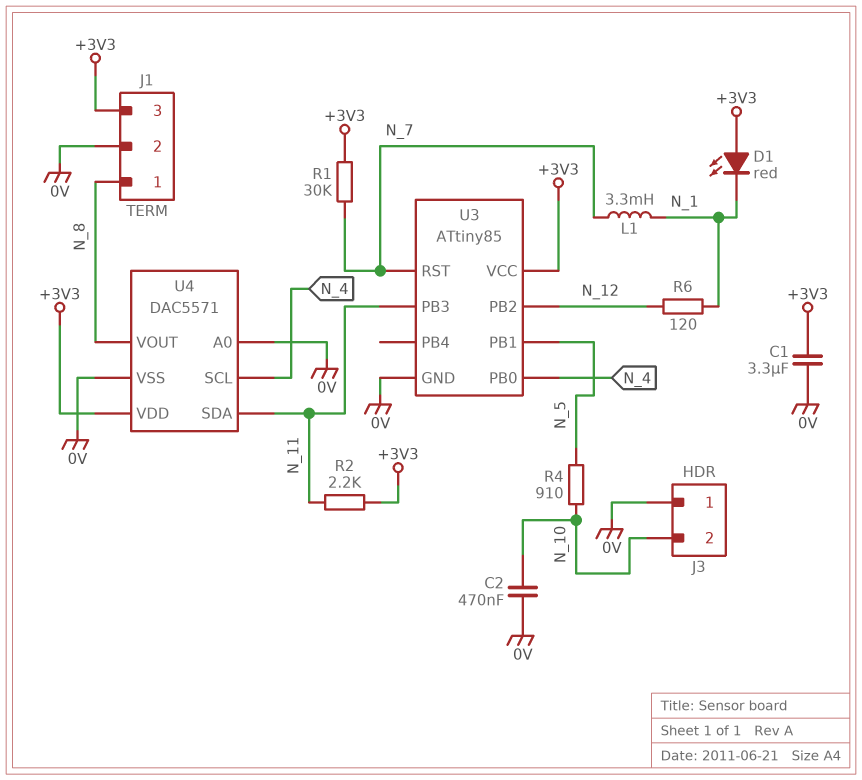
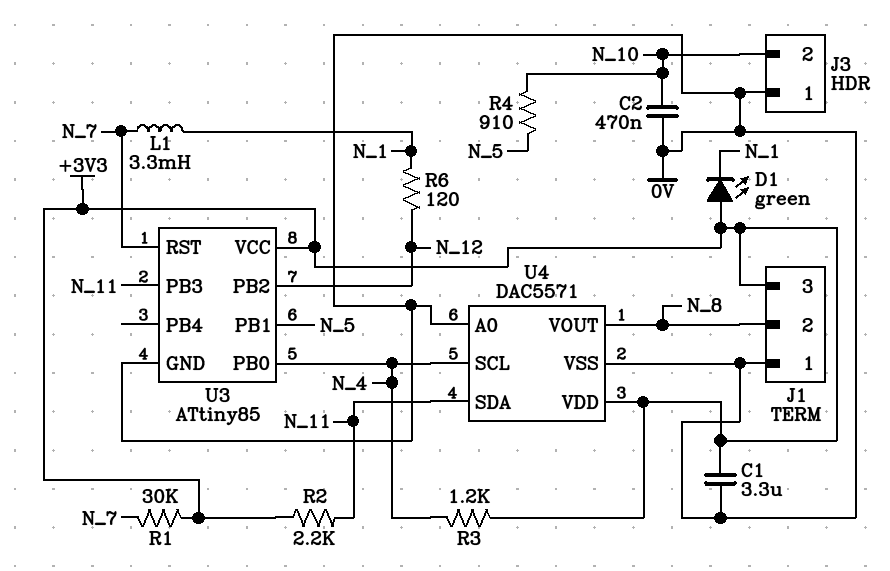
D1: LED red (A +3V3, K N_1) -> LED green (A +3V3, K N_1)
J1 pin 1: N_8 -> 0V
J1 pin 2: 0V -> N_8
R3: none -> 1.2k (+3V3, N_4)

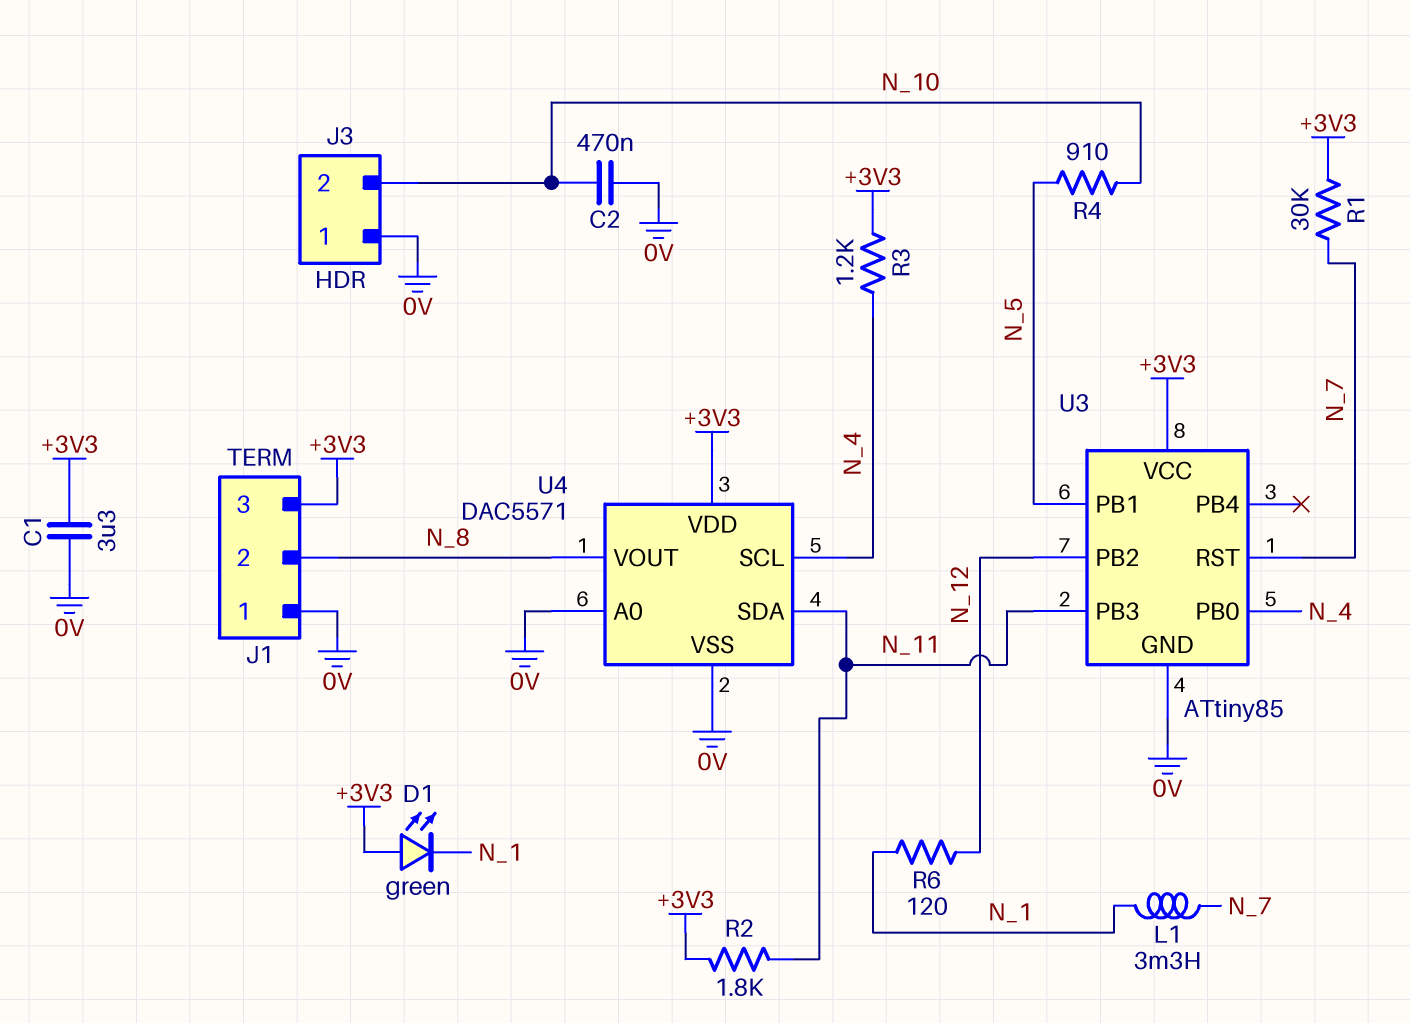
R2: 2.2k (+3V3, N_11) -> 1.8k (+3V3, N_11)

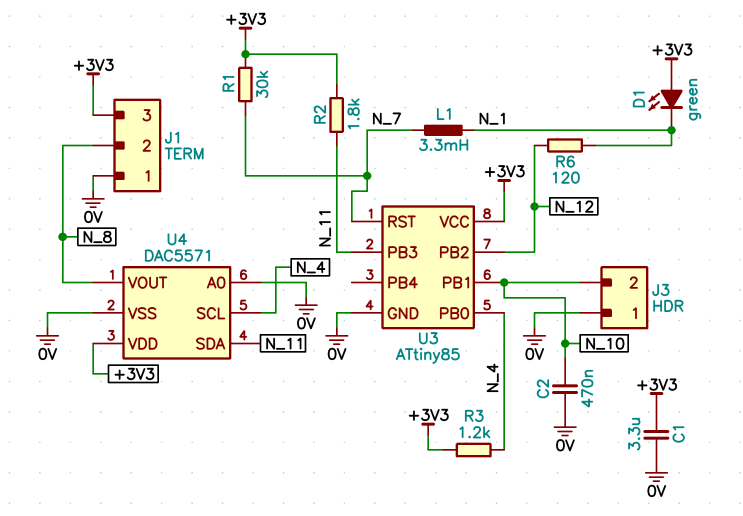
R4: 910 (N_5, N_10) -> none
U3 pin PB1: N_5 -> N_10

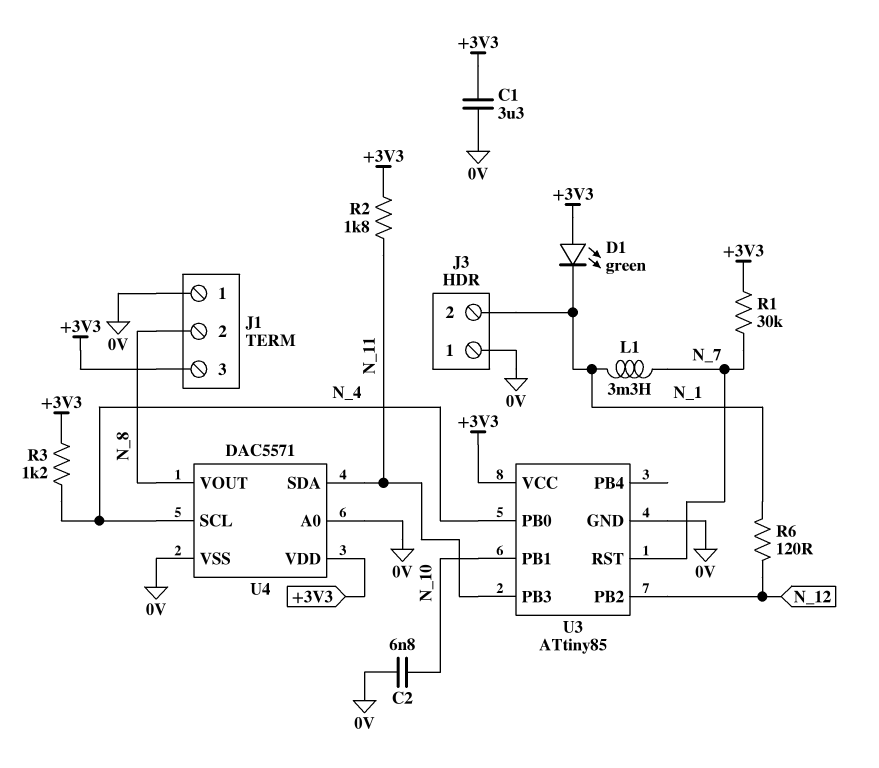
C2: 470nF (0V, N_10) -> 6.8nF (0V, N_10)
J3 pin 2: N_10 -> N_1

